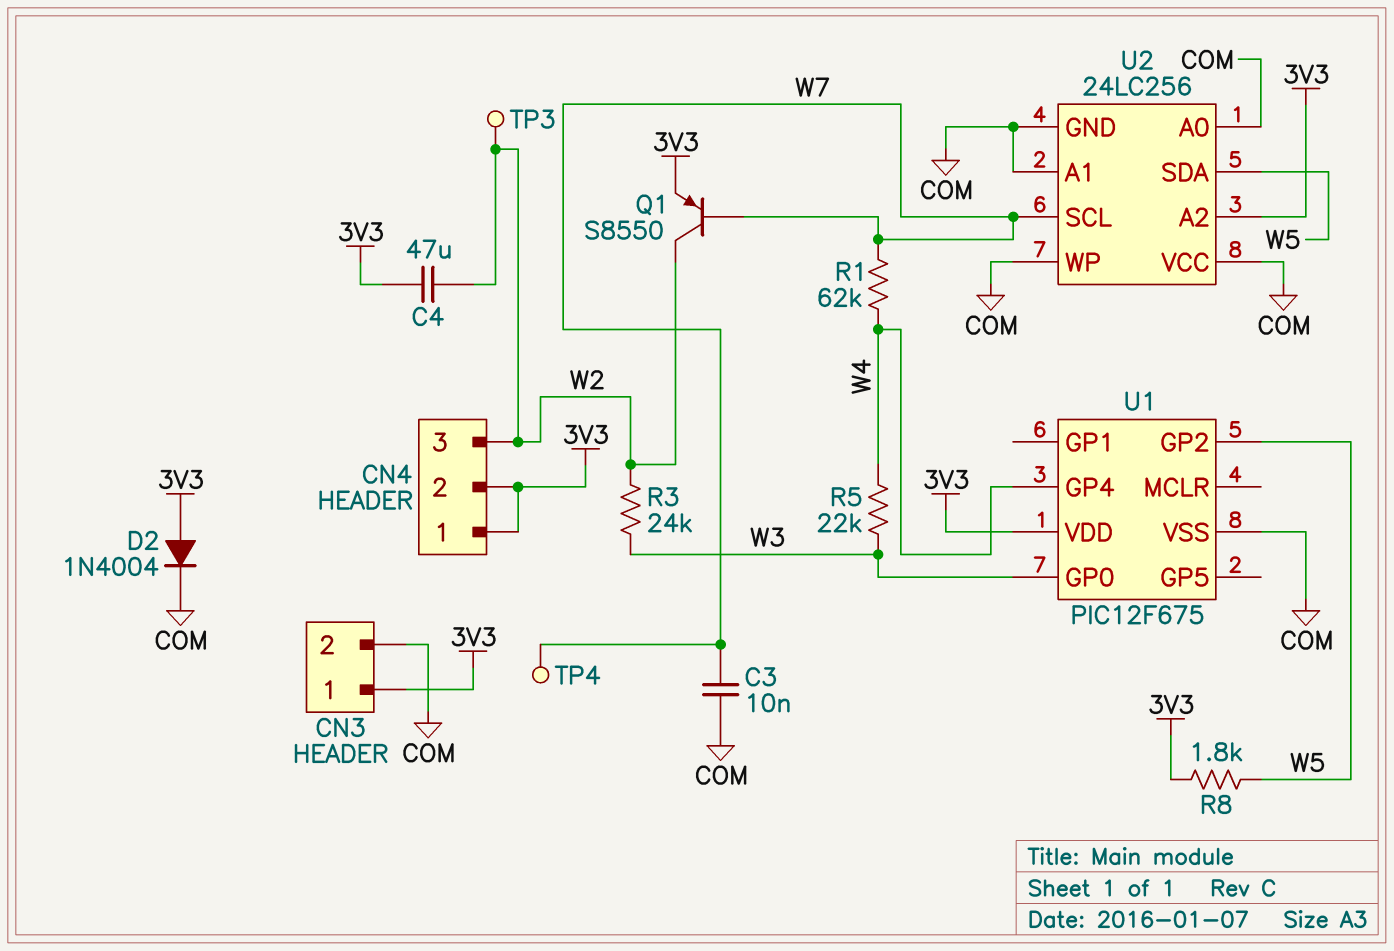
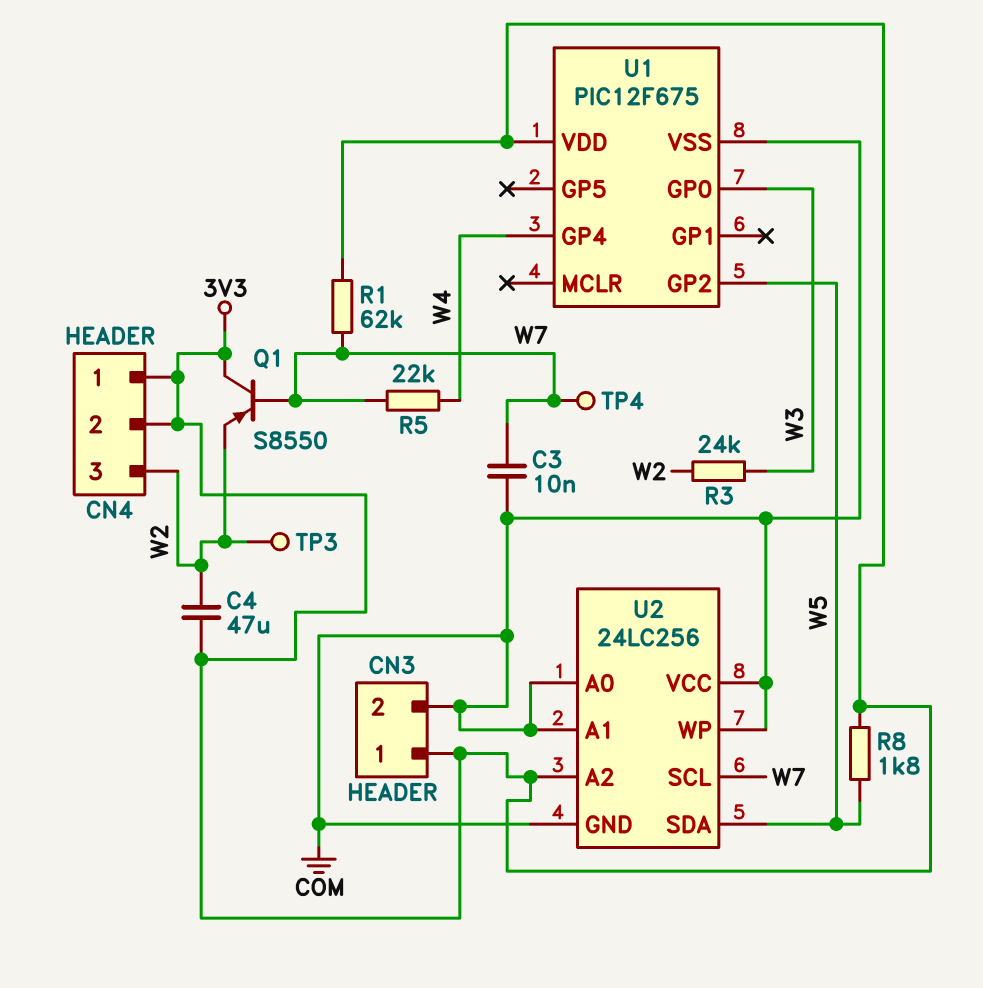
D2: diode 1N4004 (A 3V3, K COM) -> none
Q1: PNP S8550 (B W7, C W2, E 3V3) -> PNP S8550 (B W7, C 3V3, E W2)
R1: 62k (W4, W7) -> 62k (3V3, W7)
R5: 22k (W3, W4) -> 22k (W4, W7)

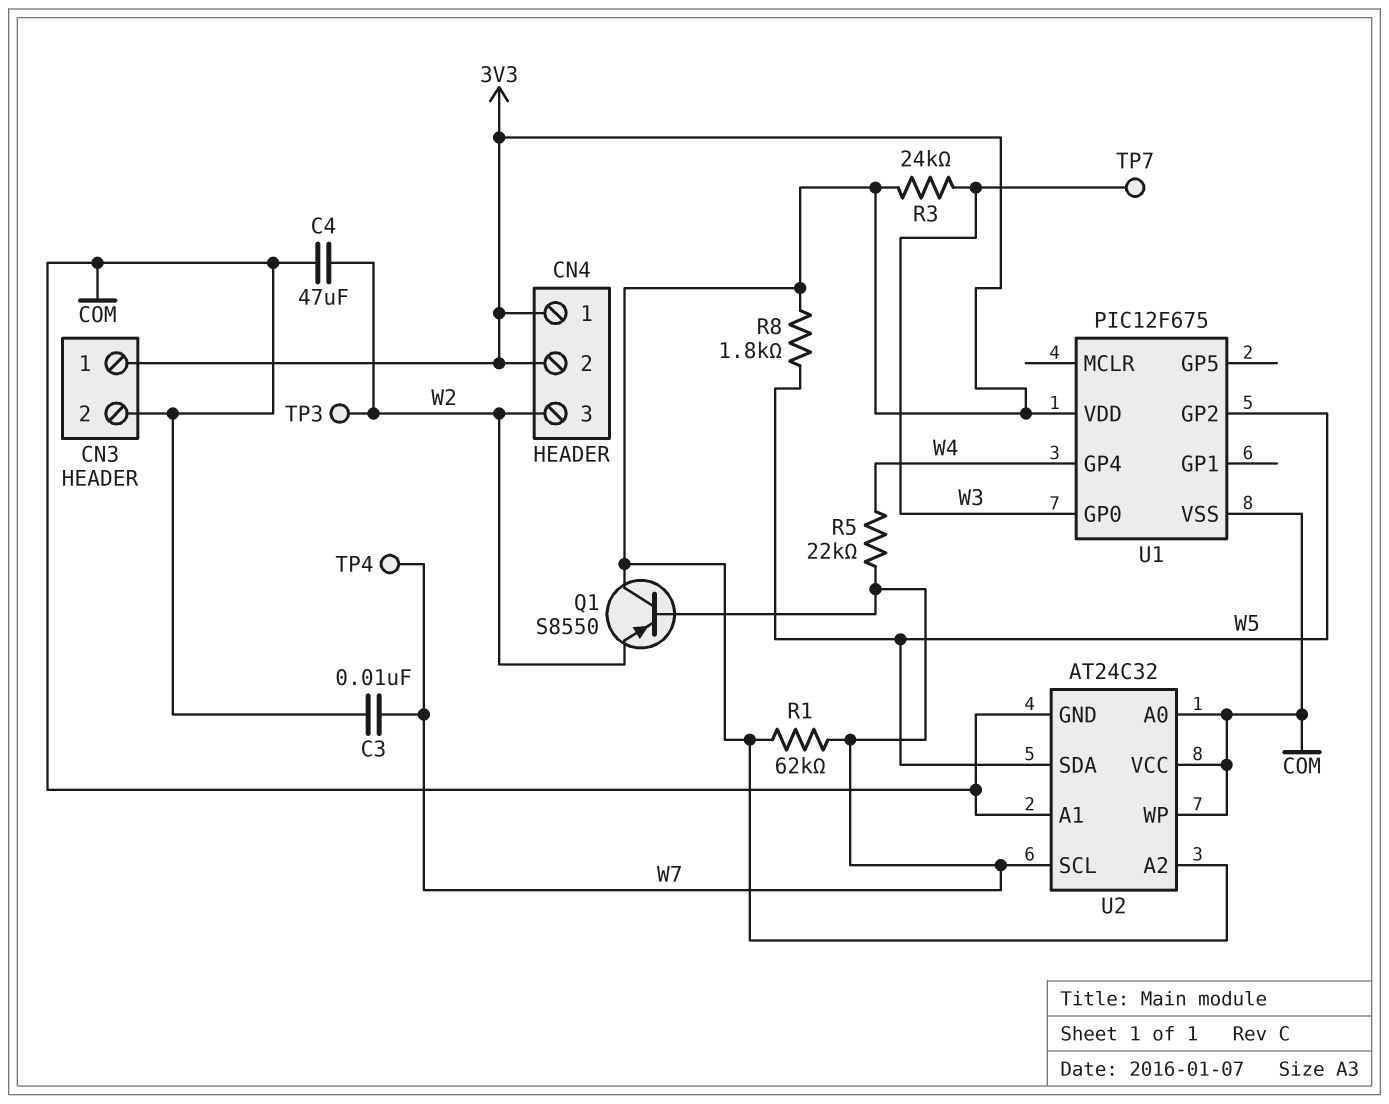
C4: 47uF (3V3, W2) -> 47uF (COM, W2)
R3: 24k (W2, W3) -> 24k (3V3, W3)
TP7: none -> test point (W3)
U2: 24LC256 -> AT24C32

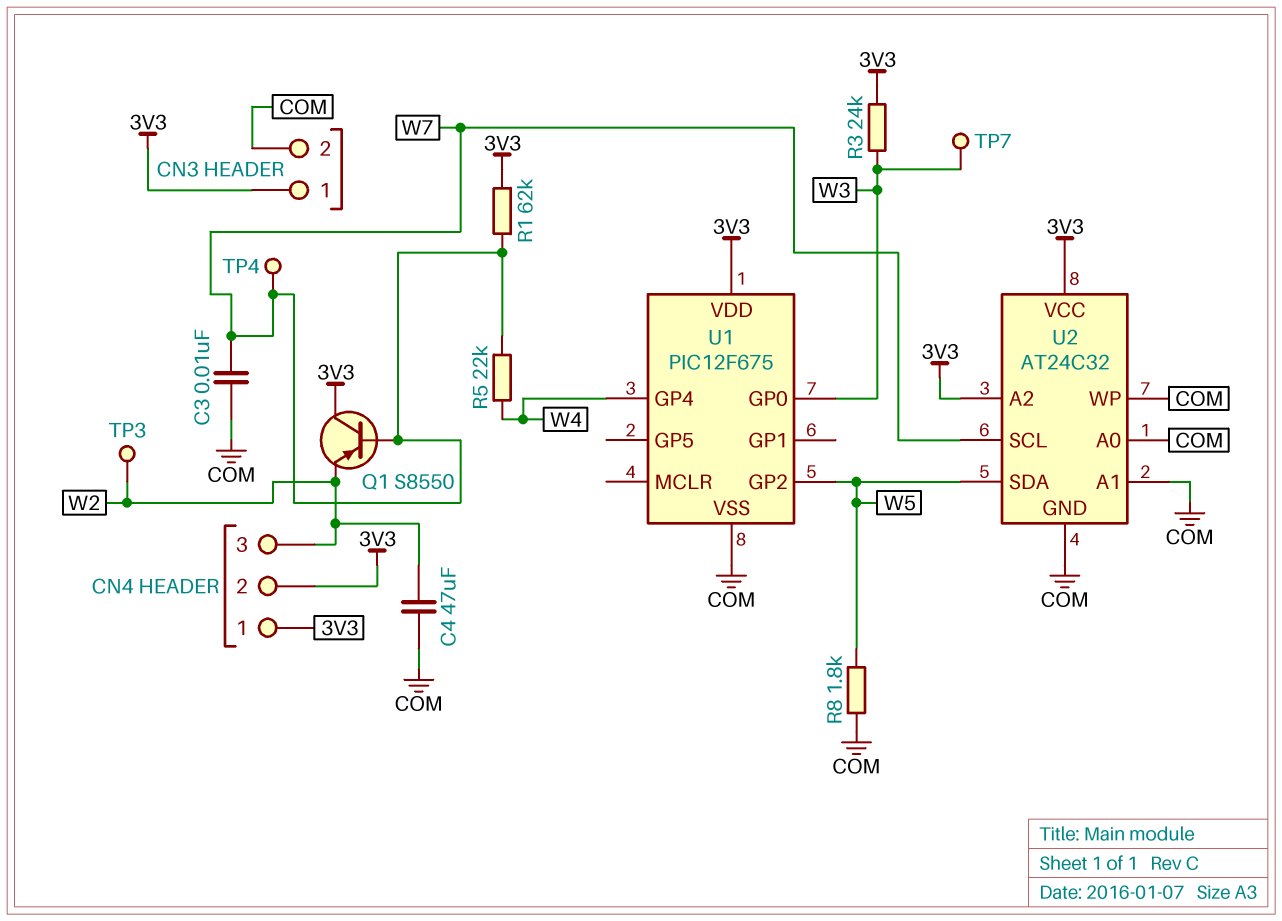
R8: 1.8k (3V3, W5) -> 1.8k (COM, W5)
U2 pin VCC: COM -> 3V3

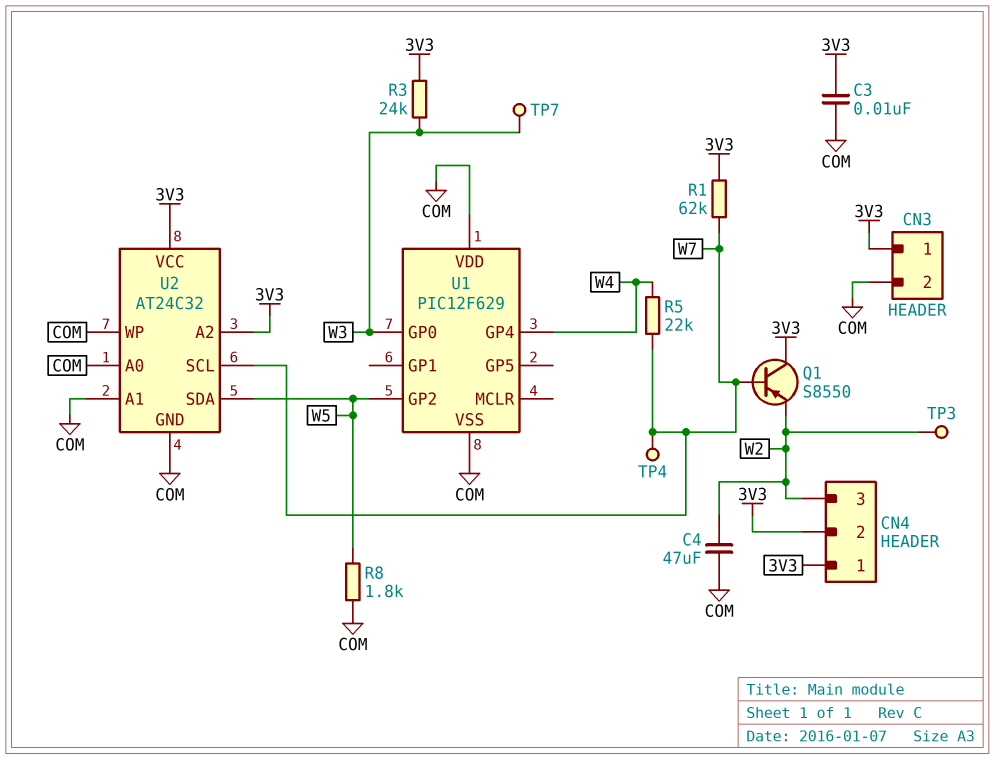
C3: 10nF (COM, W7) -> 10nF (3V3, COM)
U1: PIC12F675 -> PIC12F629
U1 pin VDD: 3V3 -> COM

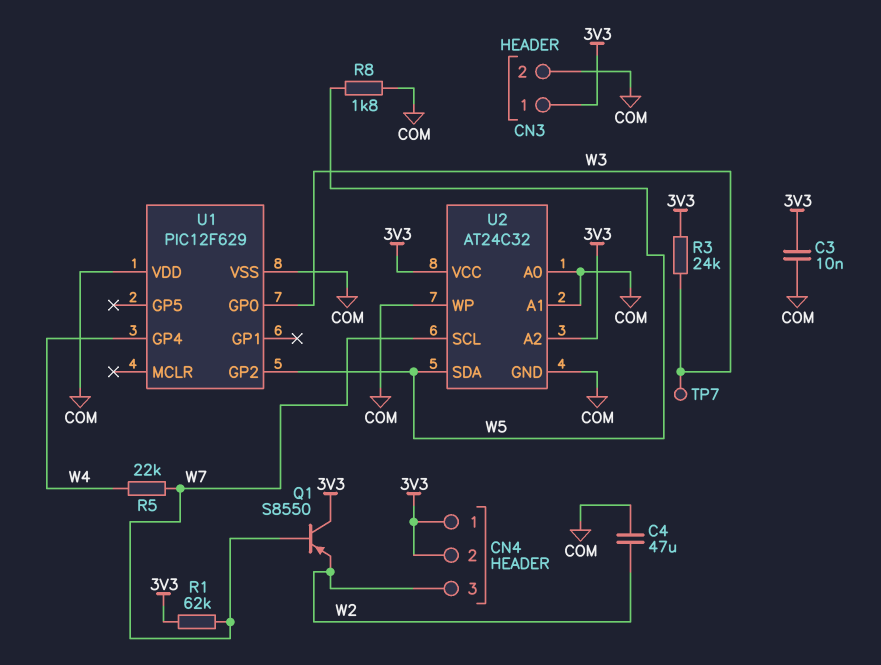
TP3: test point (W2) -> none
TP4: test point (W7) -> none

